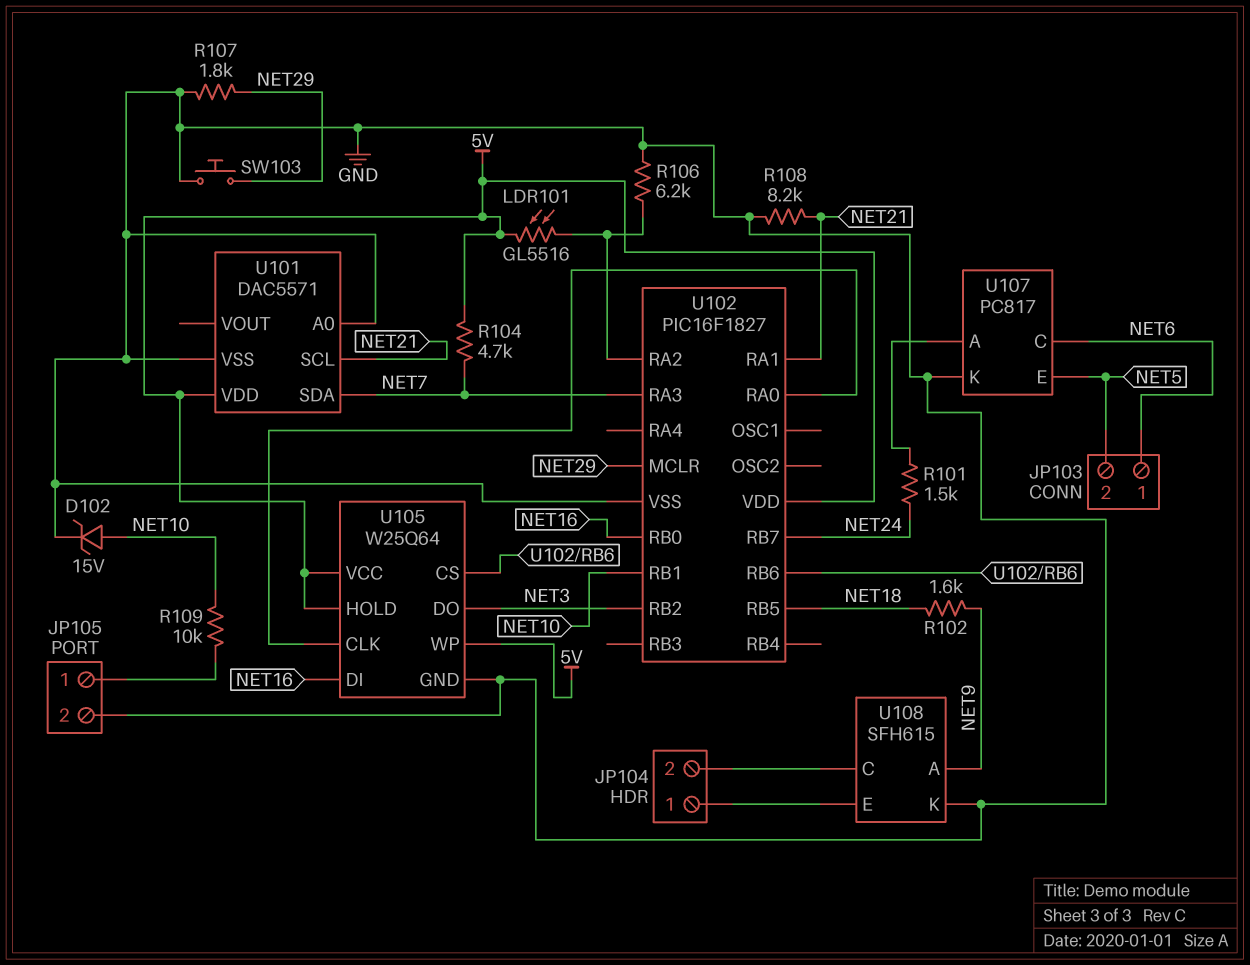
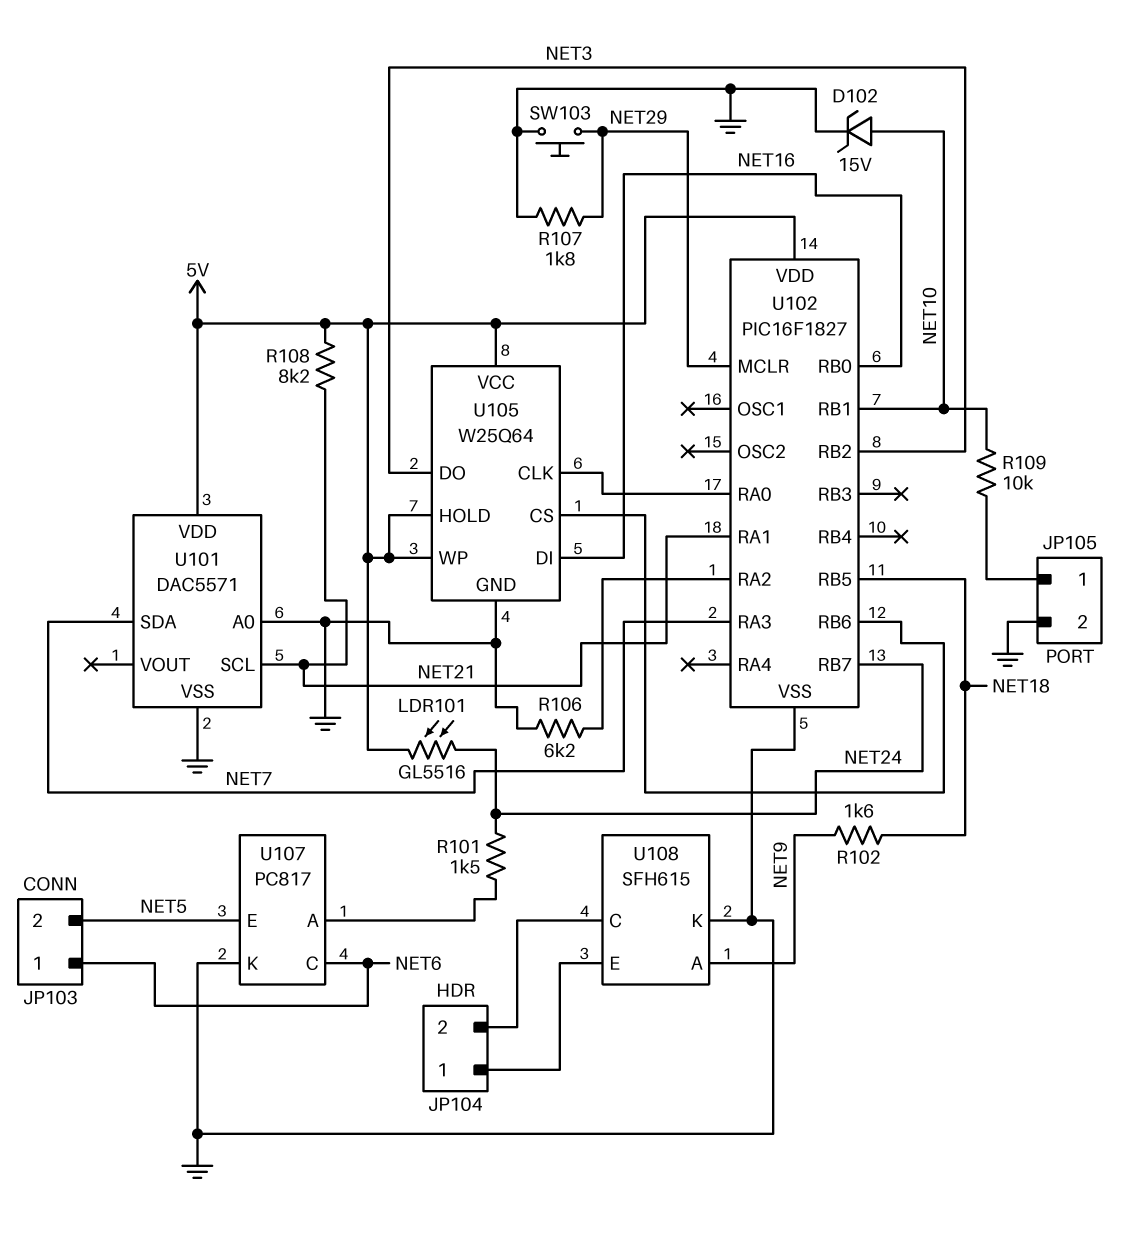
LDR101: GL5516 (5V, U102/RA2) -> GL5516 (5V, NET24)
R104: 4.7k (5V, NET7) -> none
R108: 8.2k (GND, NET21) -> 8.2k (5V, NET21)

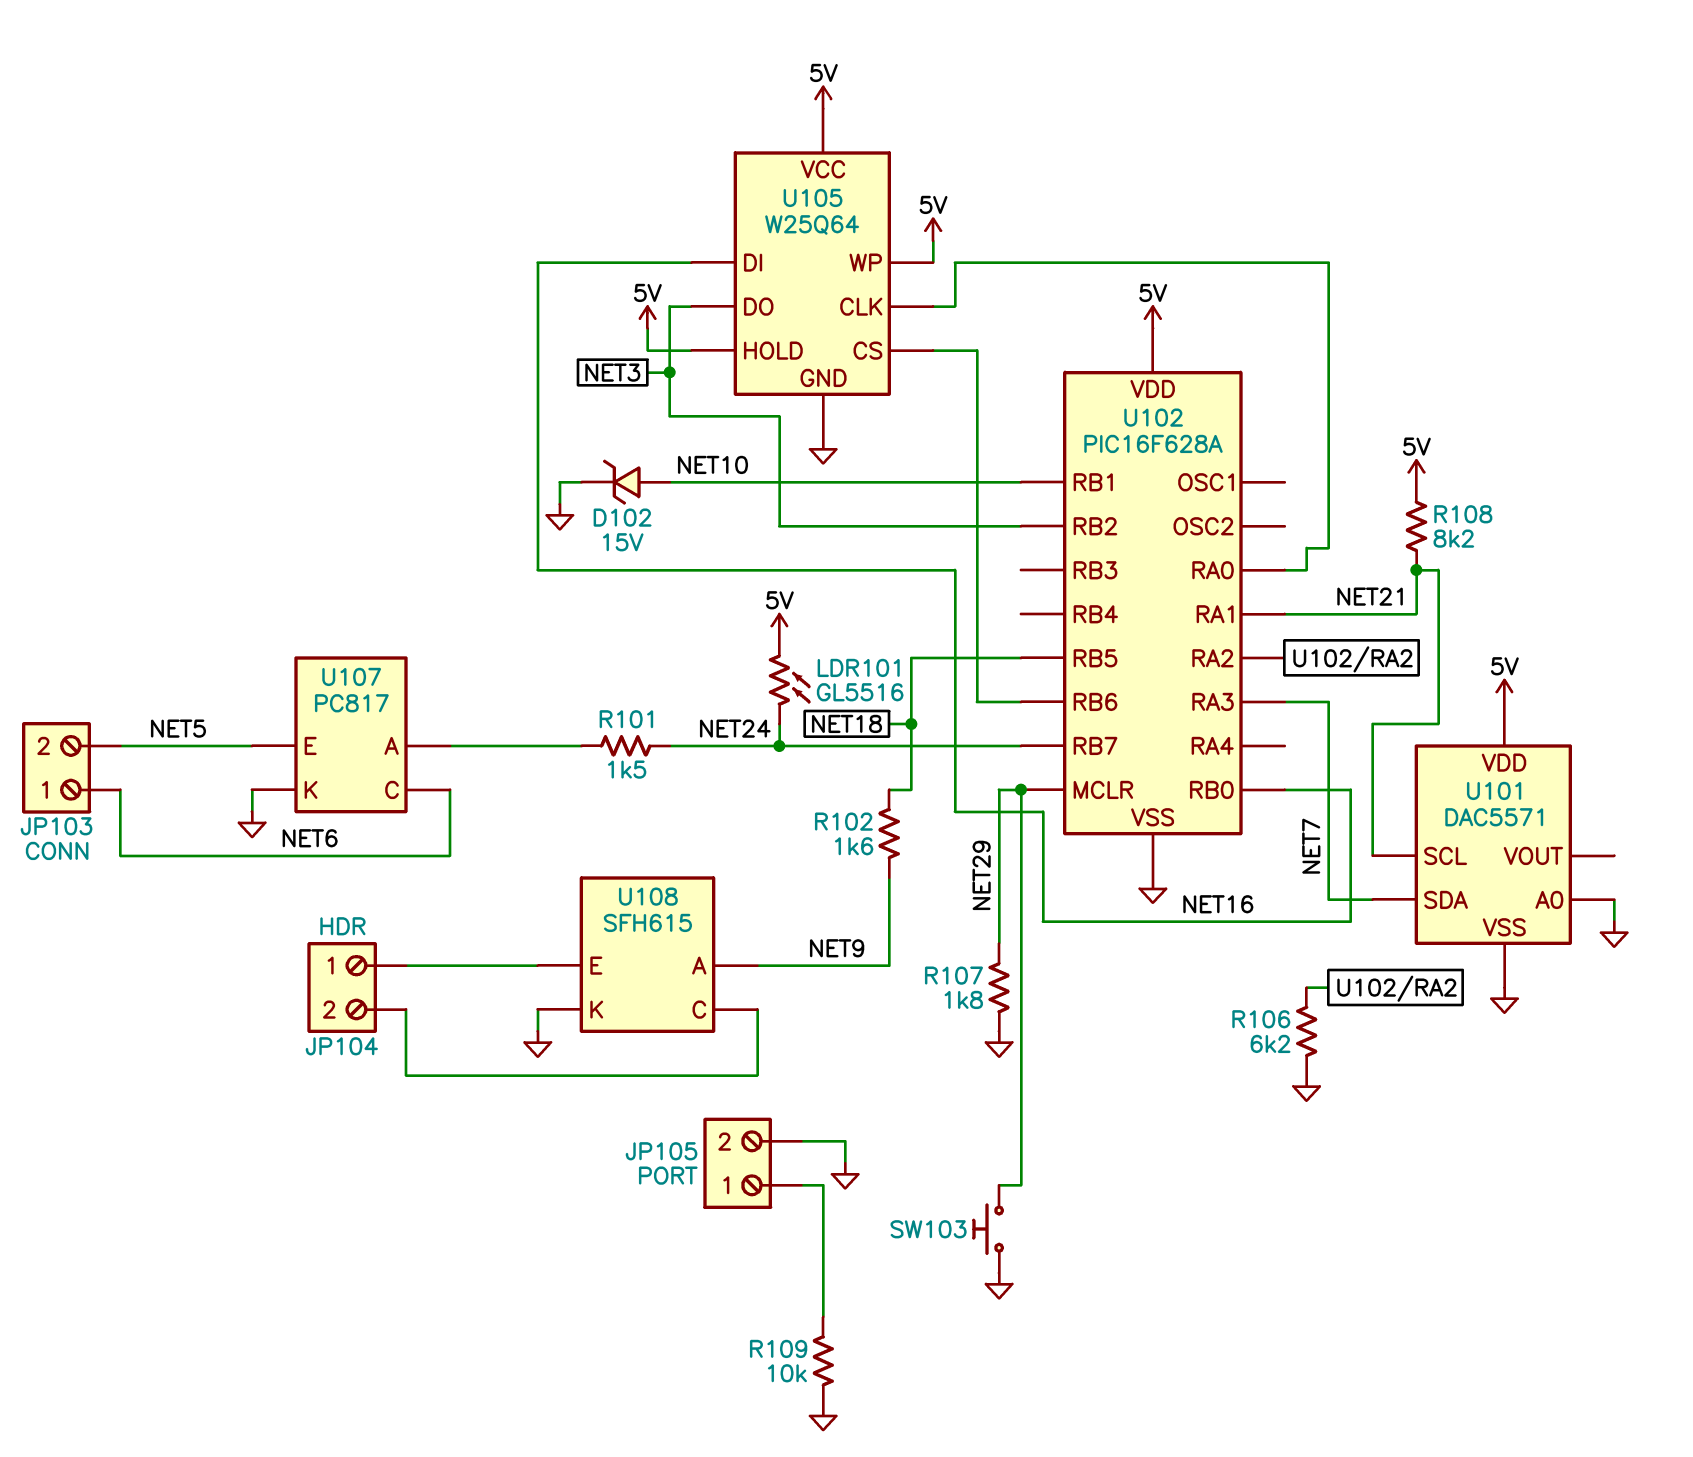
R109: 10k (JP105/1, NET10) -> 10k (GND, JP105/1)
U102: PIC16F1827 -> PIC16F628A

